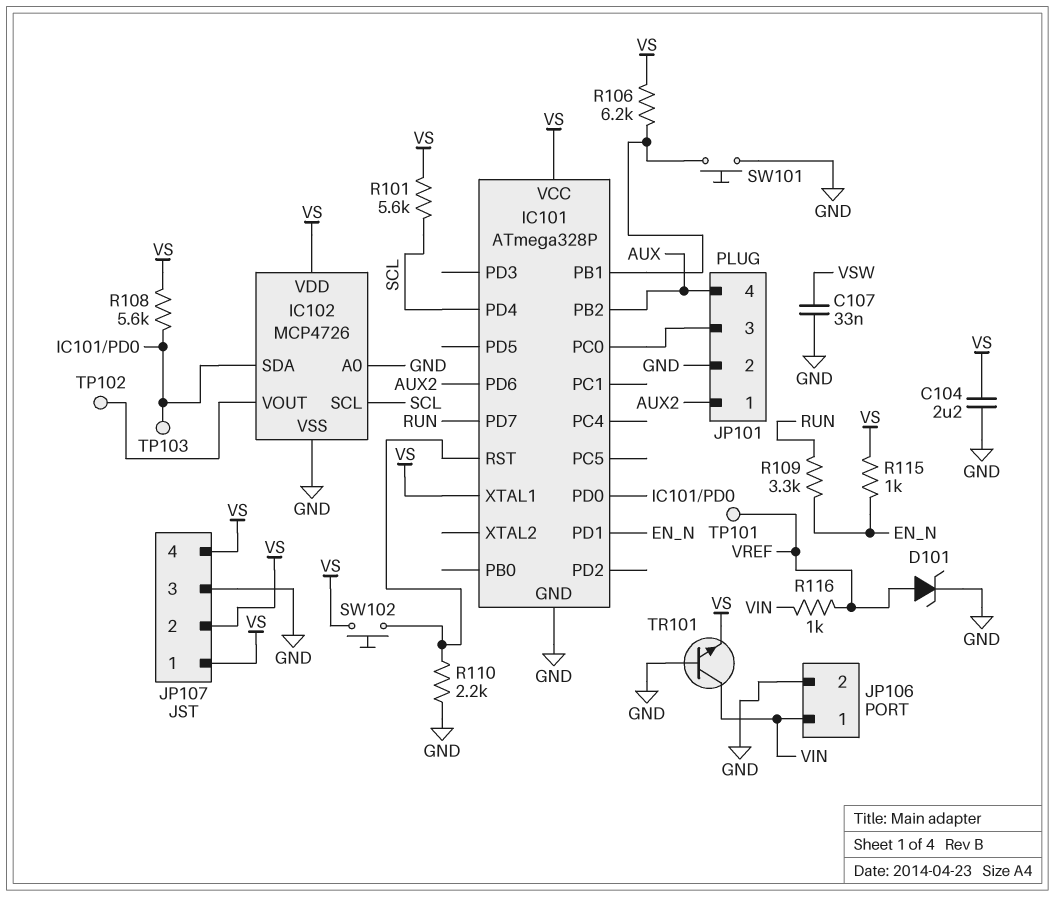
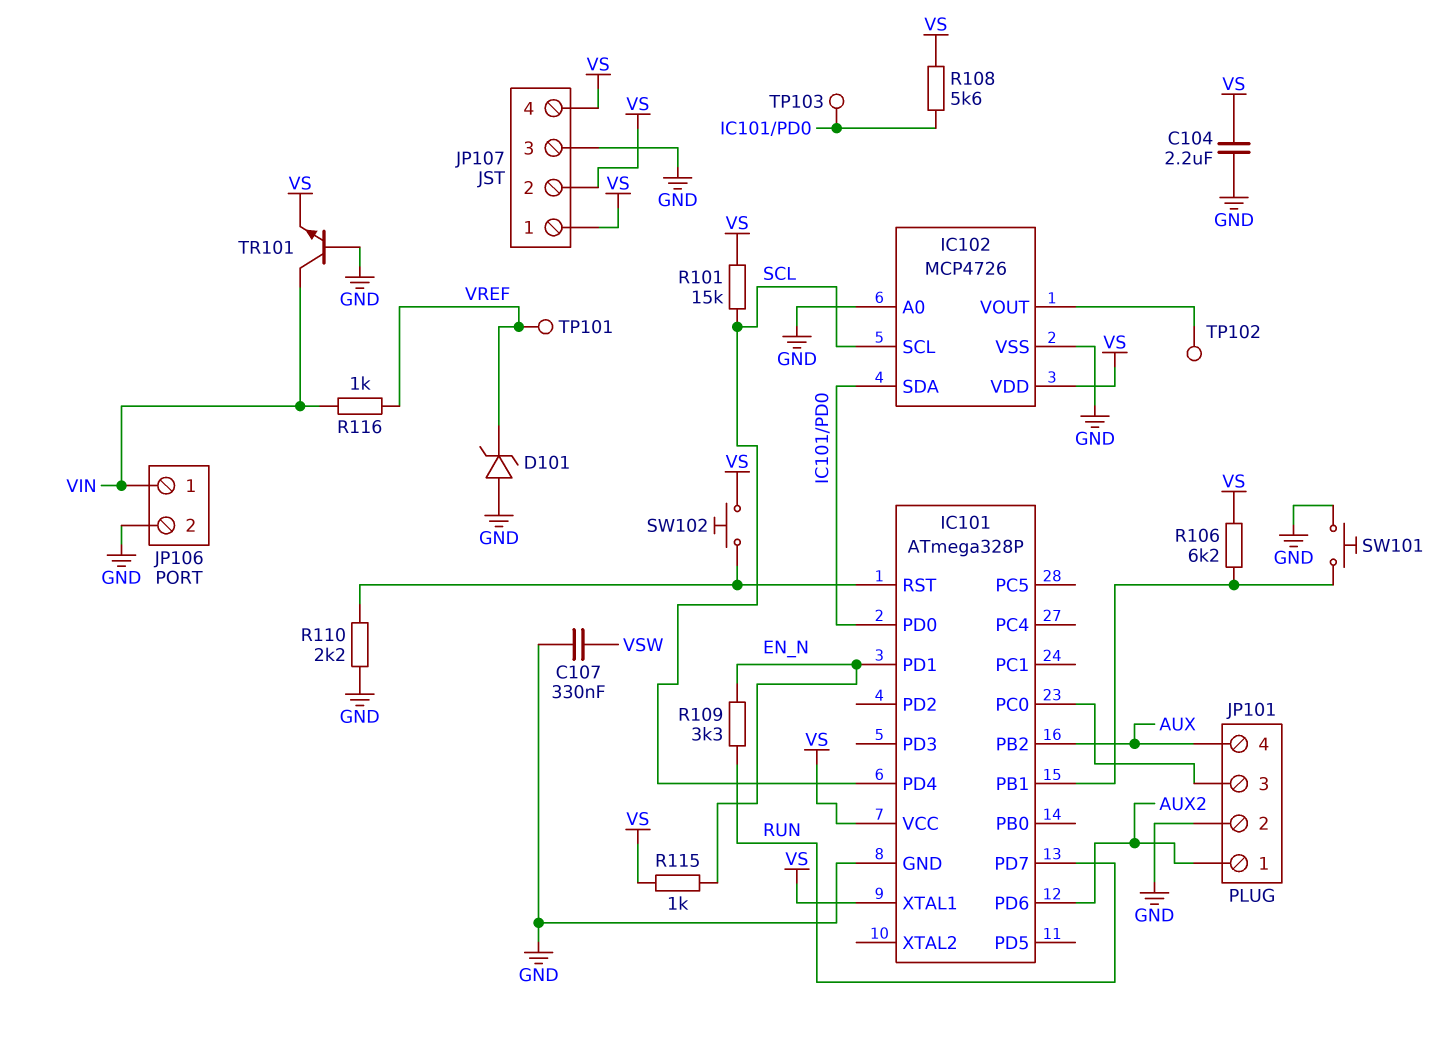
C107: 33nF (GND, VSW) -> 330nF (GND, VSW)
D101: zener (A VREF, K GND) -> zener (A GND, K VREF)
R101: 5.6k (SCL, VS) -> 15k (SCL, VS)

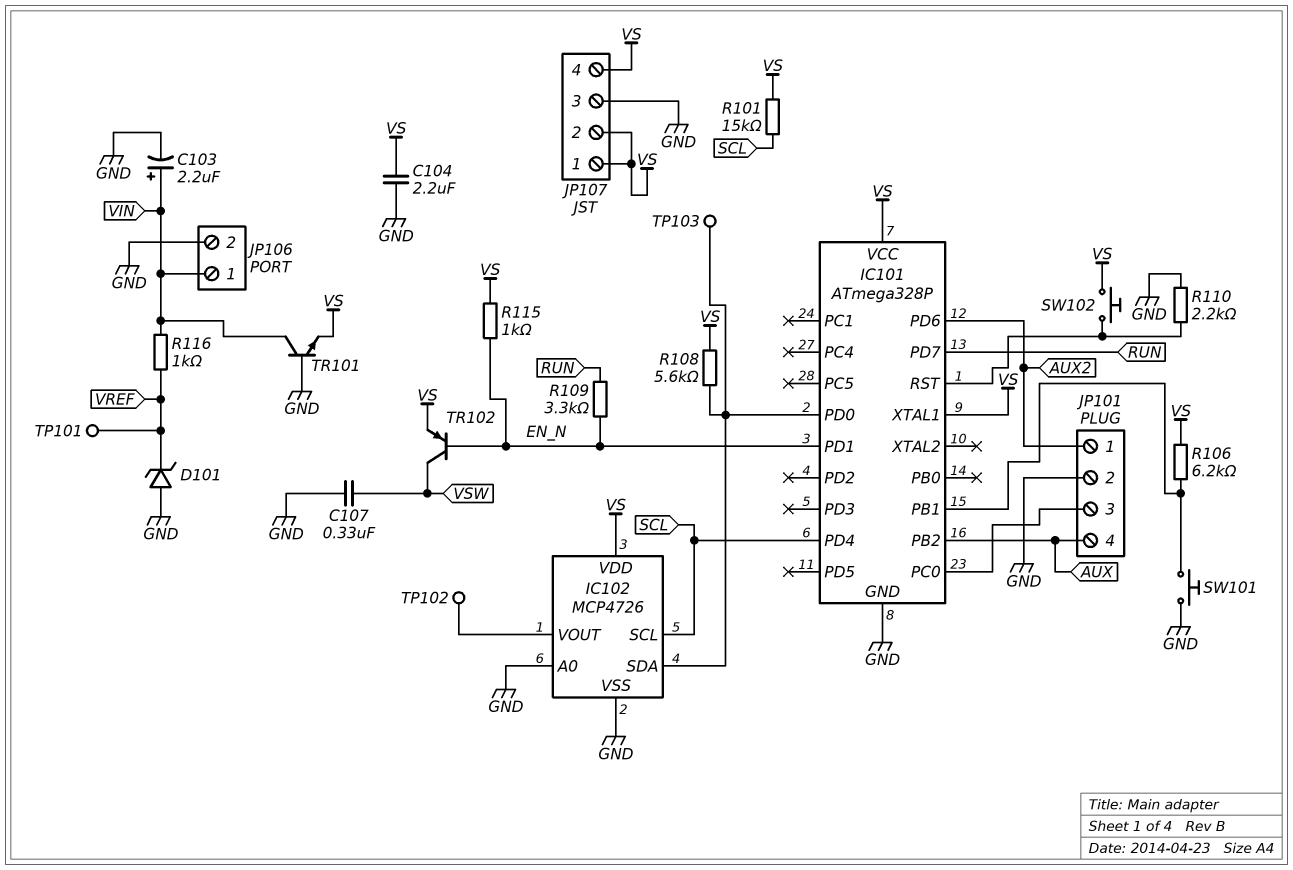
C103: none -> 2.2uF (plus VIN, minus GND)
TR102: none -> PNP (B EN_N, C VSW, E VS)

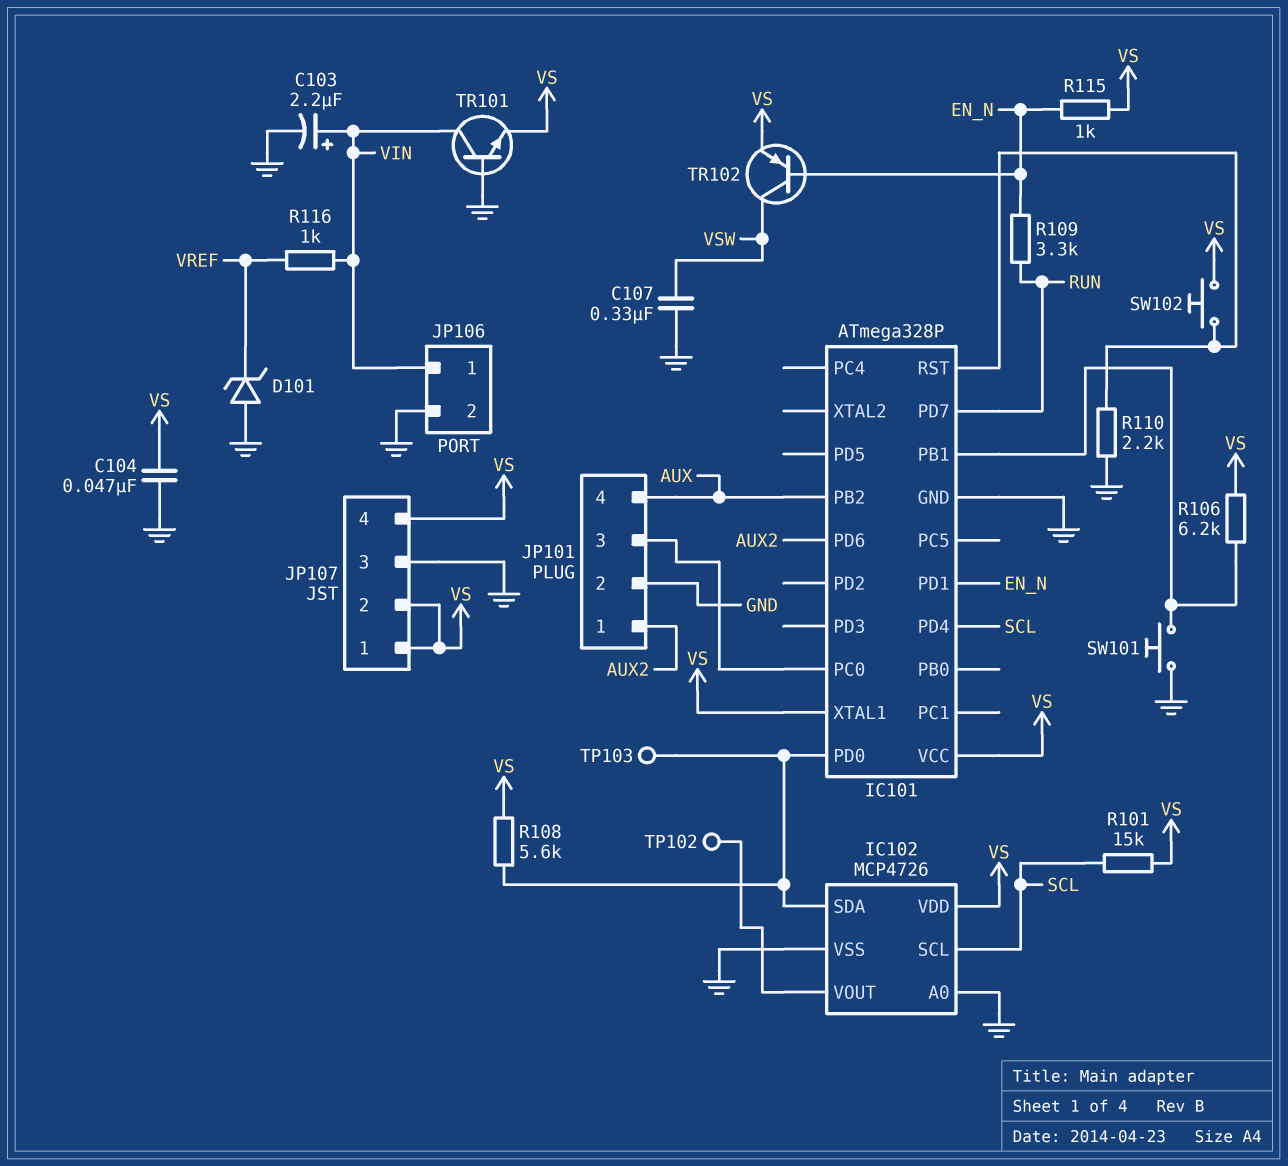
C104: 2.2uF (GND, VS) -> 47nF (GND, VS)
TP101: test point (VREF) -> none

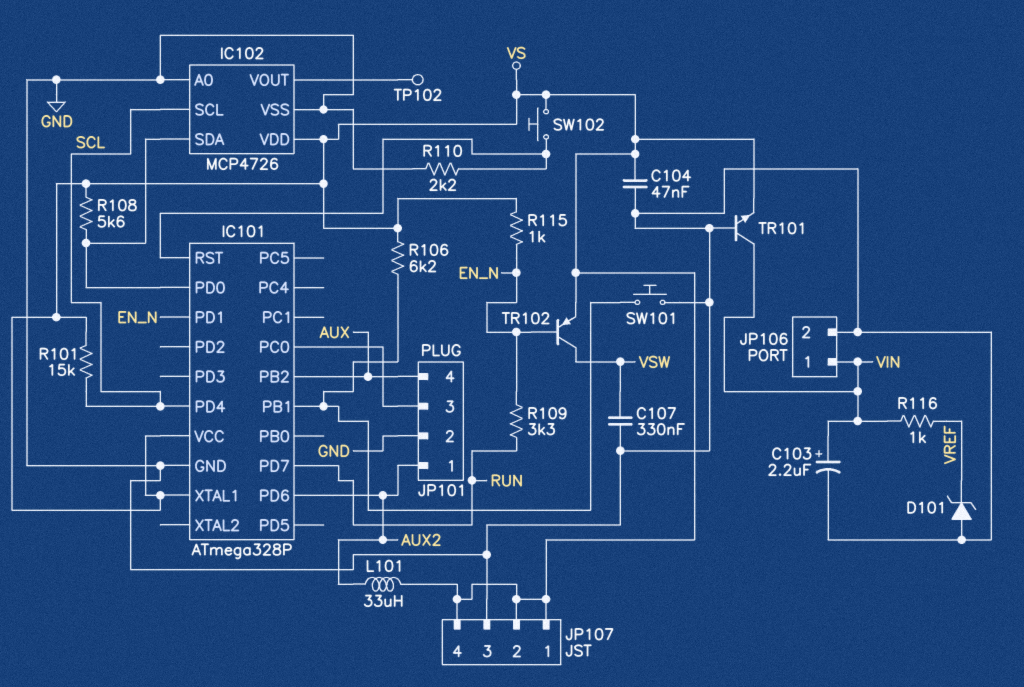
L101: none -> 33uH (AUX2, VS)
TP103: test point (IC101/PD0) -> none

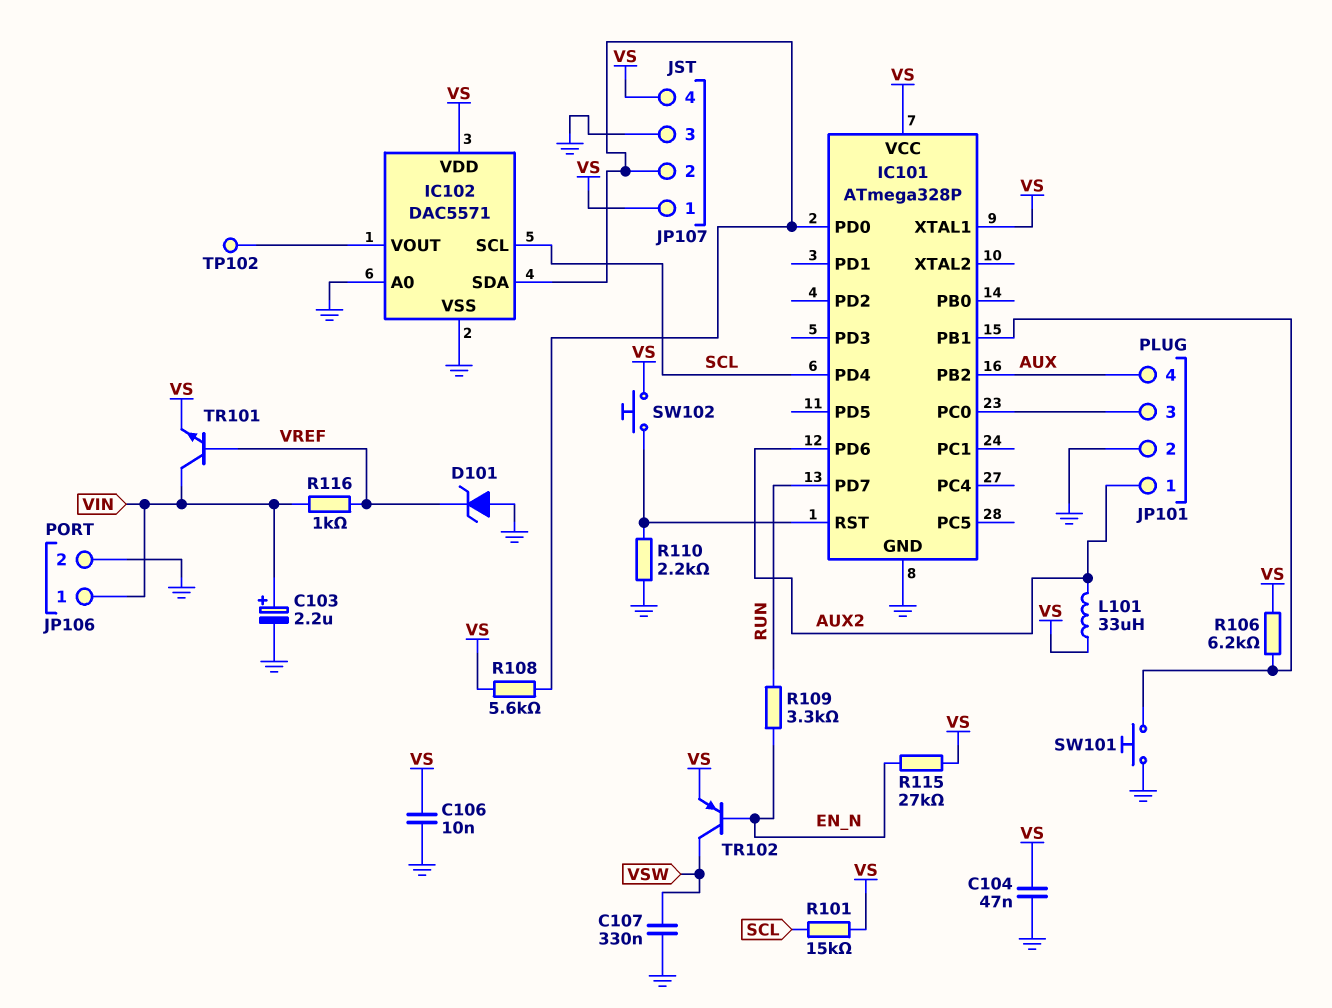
C106: none -> 10nF (GND, VS)
IC101 pin PD1: EN_N -> none
IC102: MCP4726 -> DAC5571
JP107 pin 2: VS -> IC101/PD0
R115: 1k (EN_N, VS) -> 27k (EN_N, VS)
TR101: NPN (B GND, C VIN, E VS) -> NPN (B VREF, C VIN, E VS)

